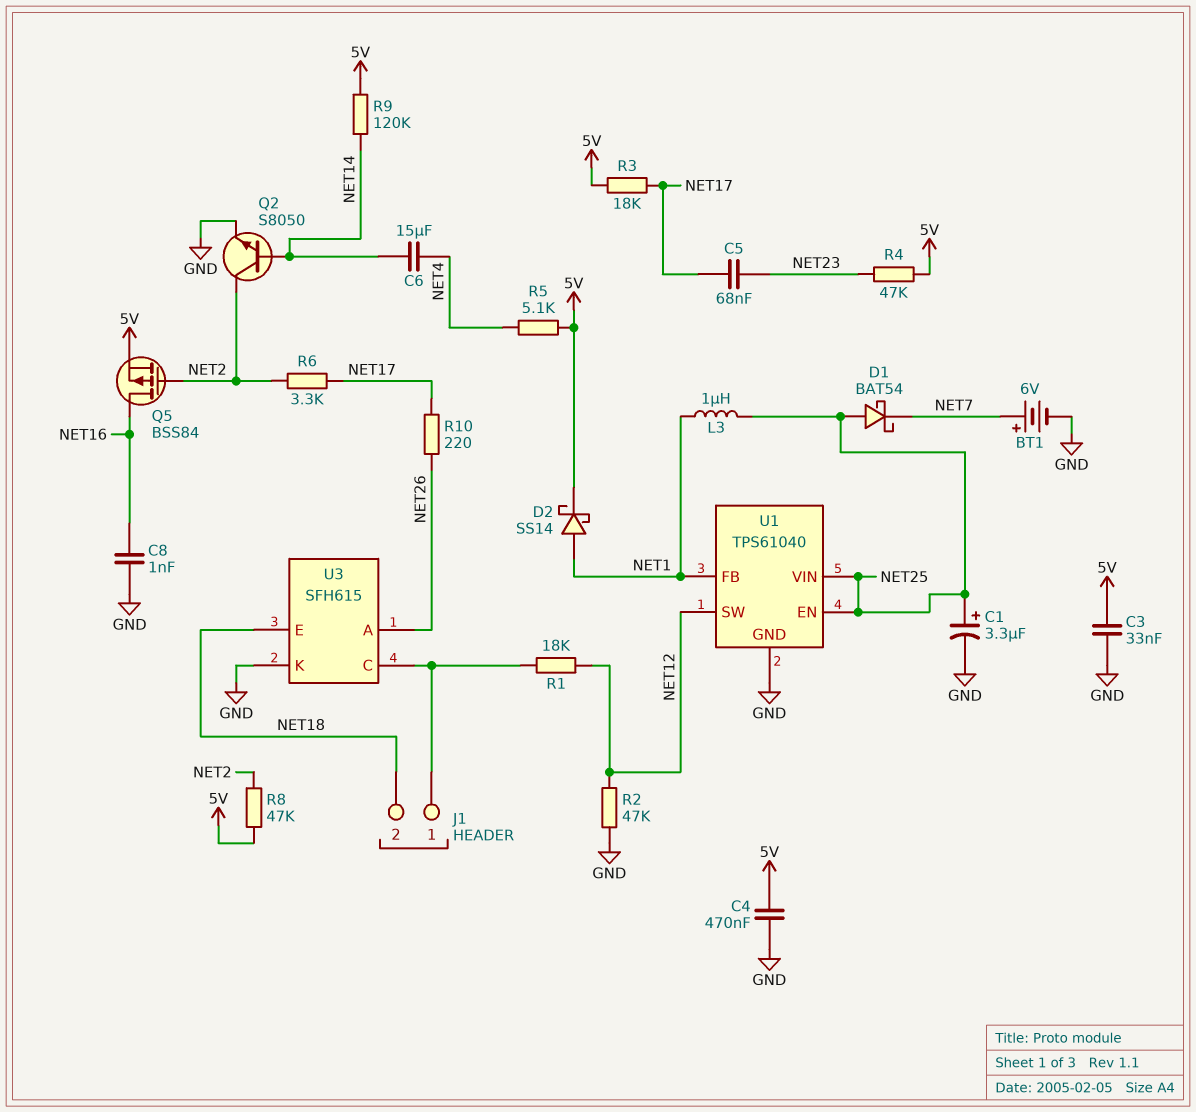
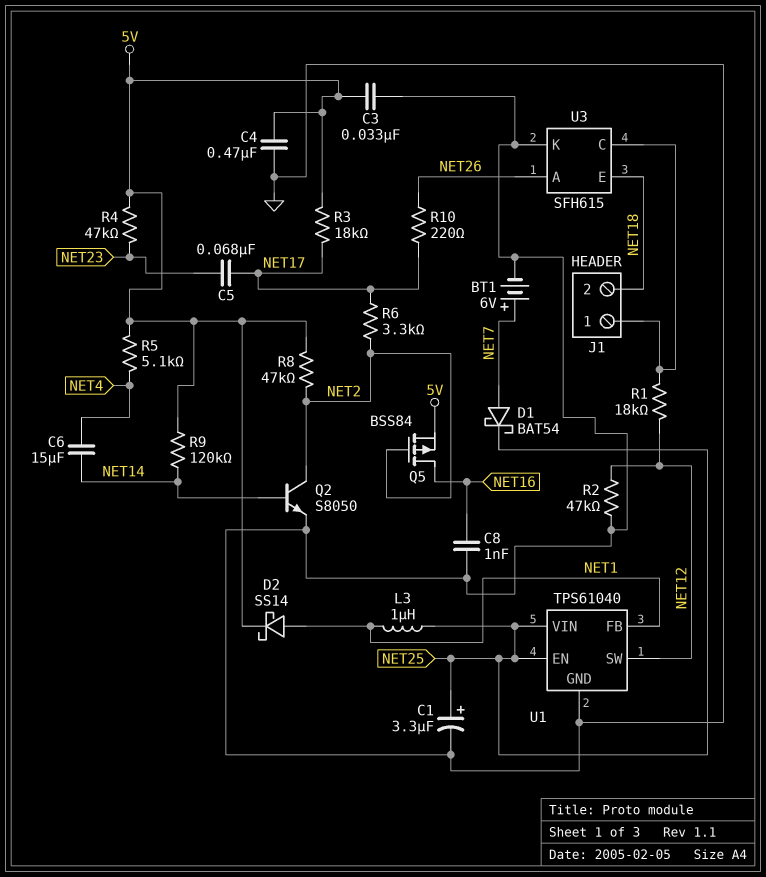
D1: schottky BAT54 (A NET25, K NET7) -> schottky BAT54 (A NET7, K NET25)

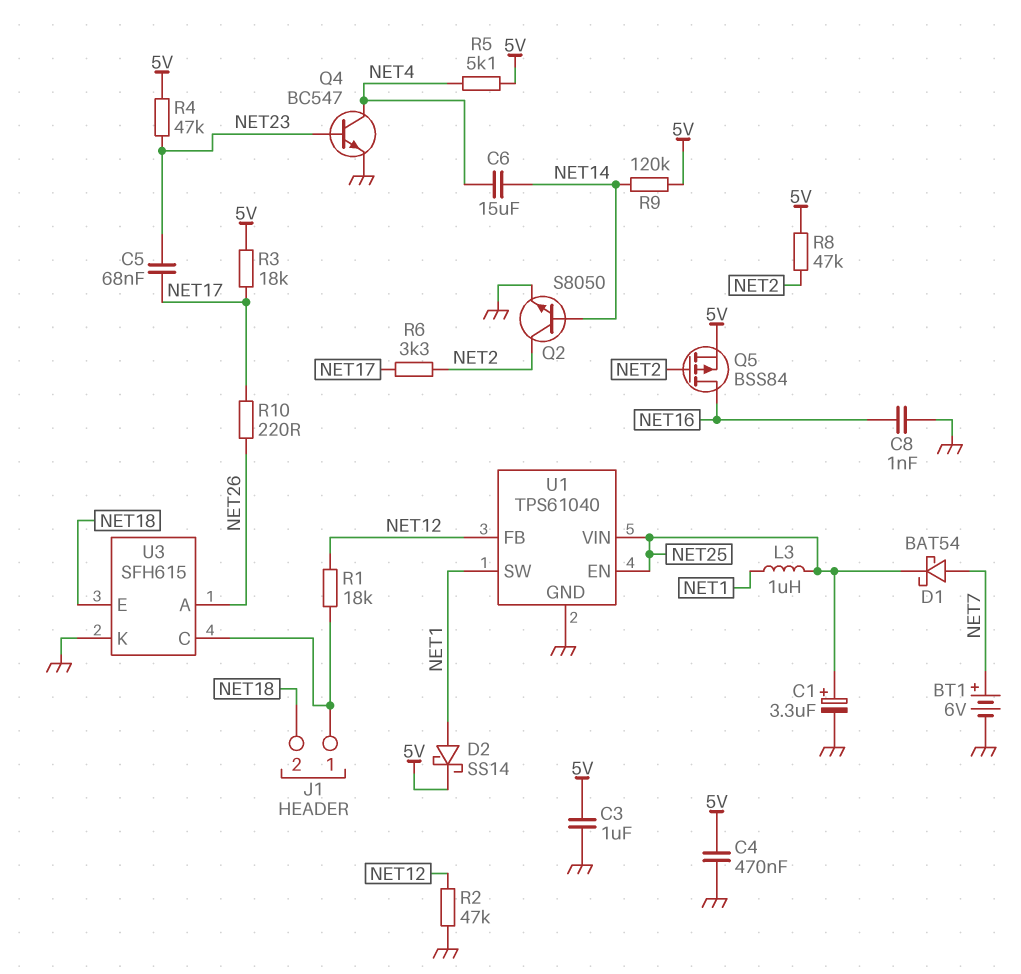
C3: 33nF (5V, GND) -> 1uF (5V, GND)
Q4: none -> NPN BC547 (B NET23, C NET4, E GND)
U1 pin FB: NET1 -> NET12
U1 pin SW: NET12 -> NET1

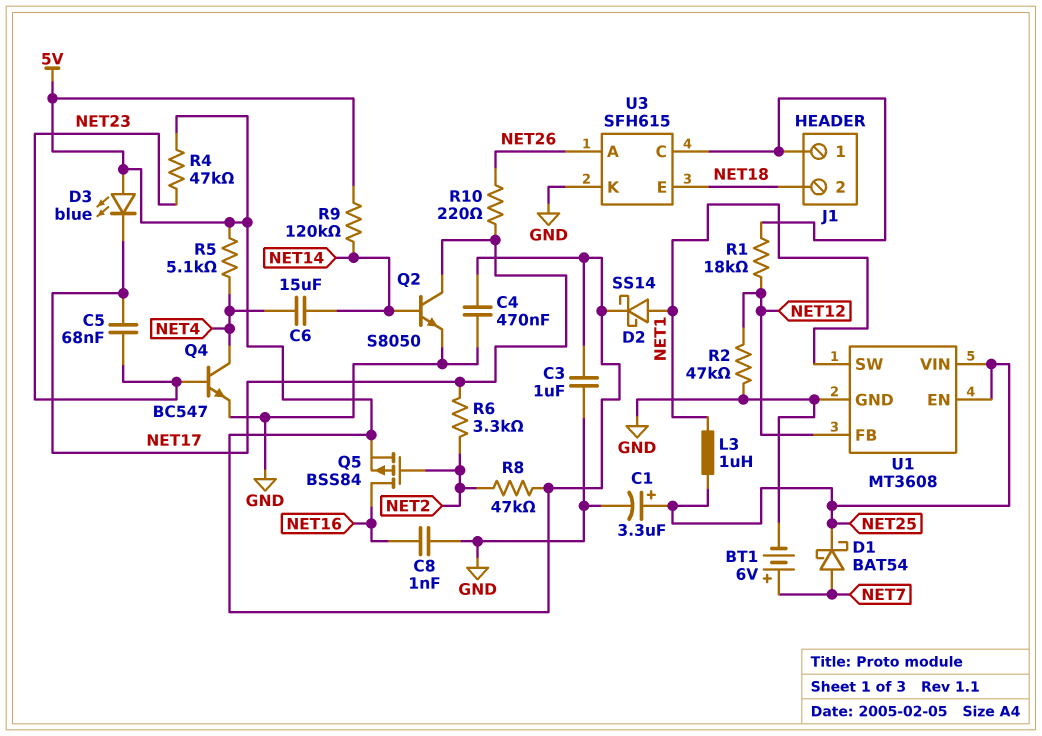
D3: none -> LED blue (A 5V, K NET17)
Q2: NPN S8050 (B NET14, C NET2, E GND) -> NPN S8050 (B NET14, C NET17, E GND)
R3: 18k (5V, NET17) -> none
U1: TPS61040 -> MT3608

